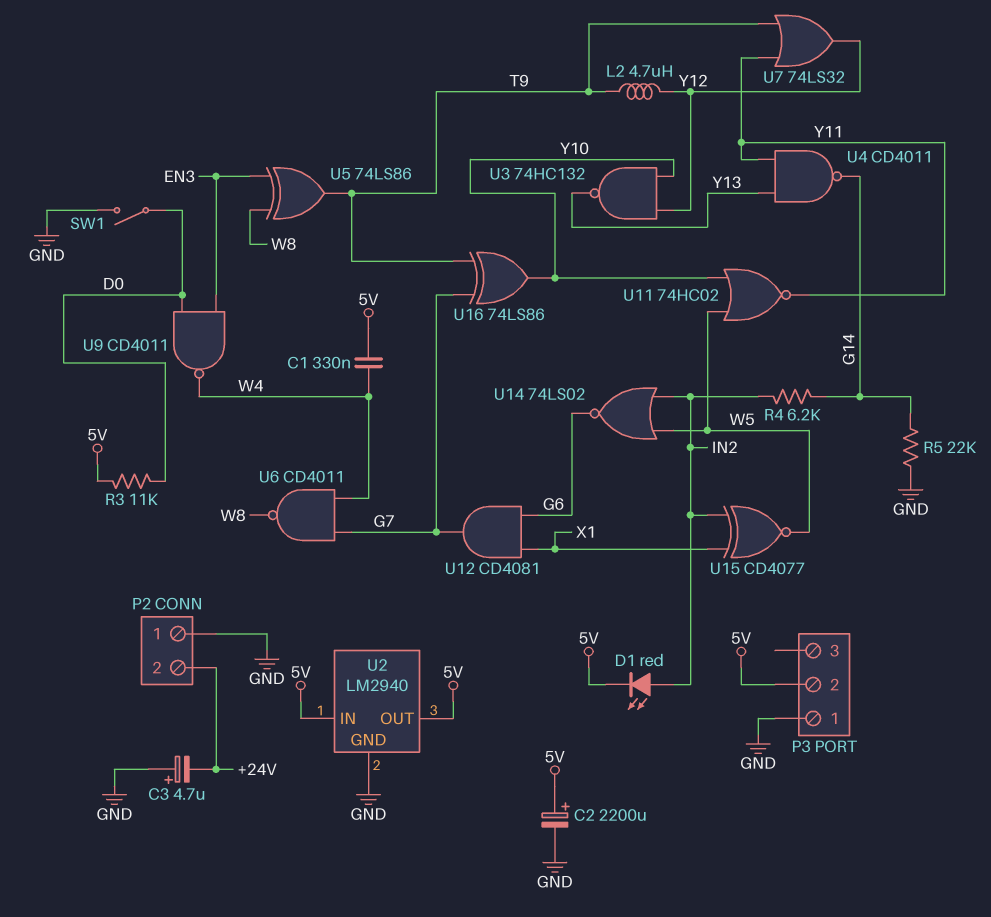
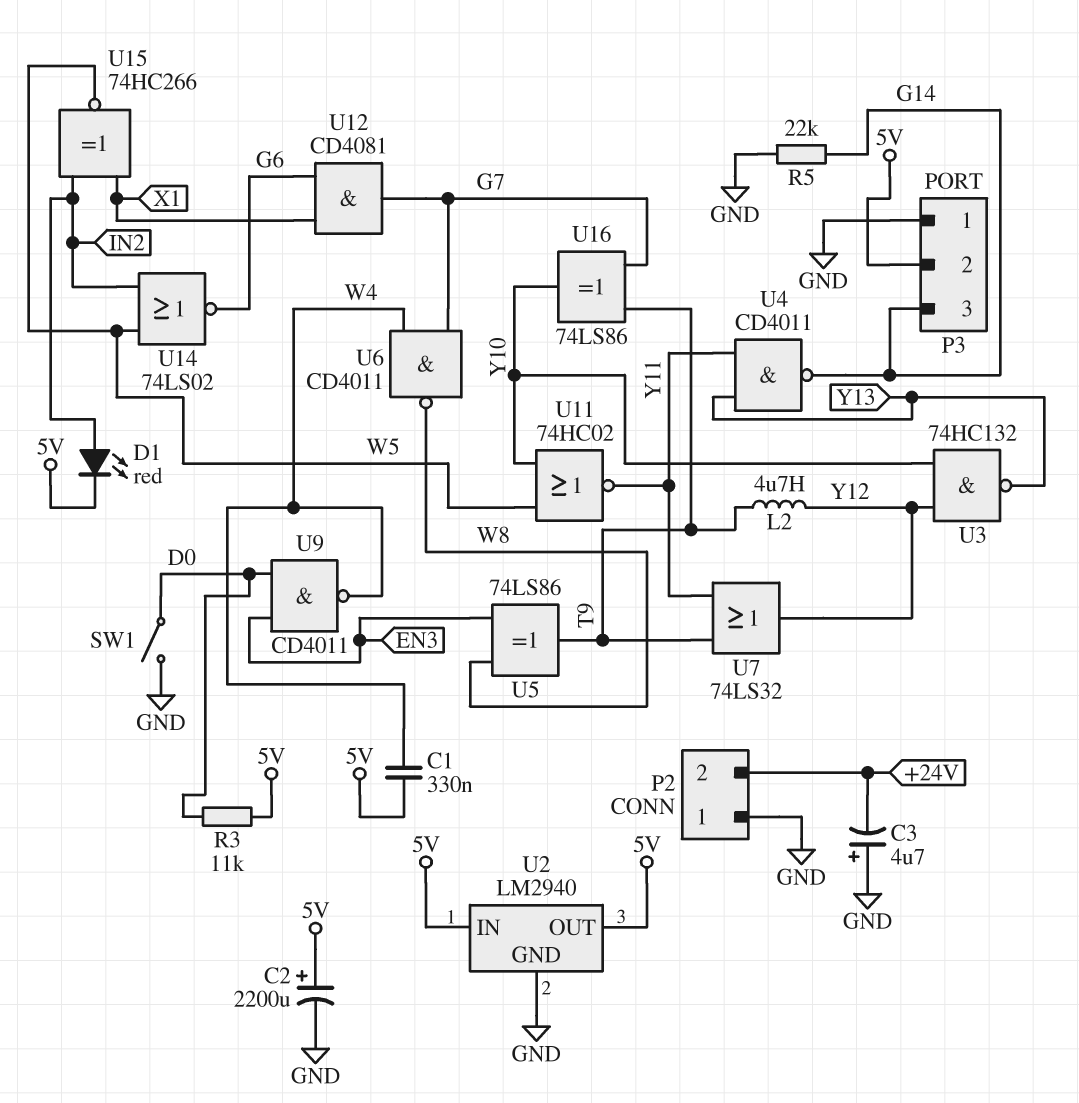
P3 pin 3: none -> G14
R4: 6.2k (G14, IN2) -> none
U15: XNOR CD4077 (in IN2, in X1, out W5) -> XNOR 74HC266 (in IN2, in X1, out W5)

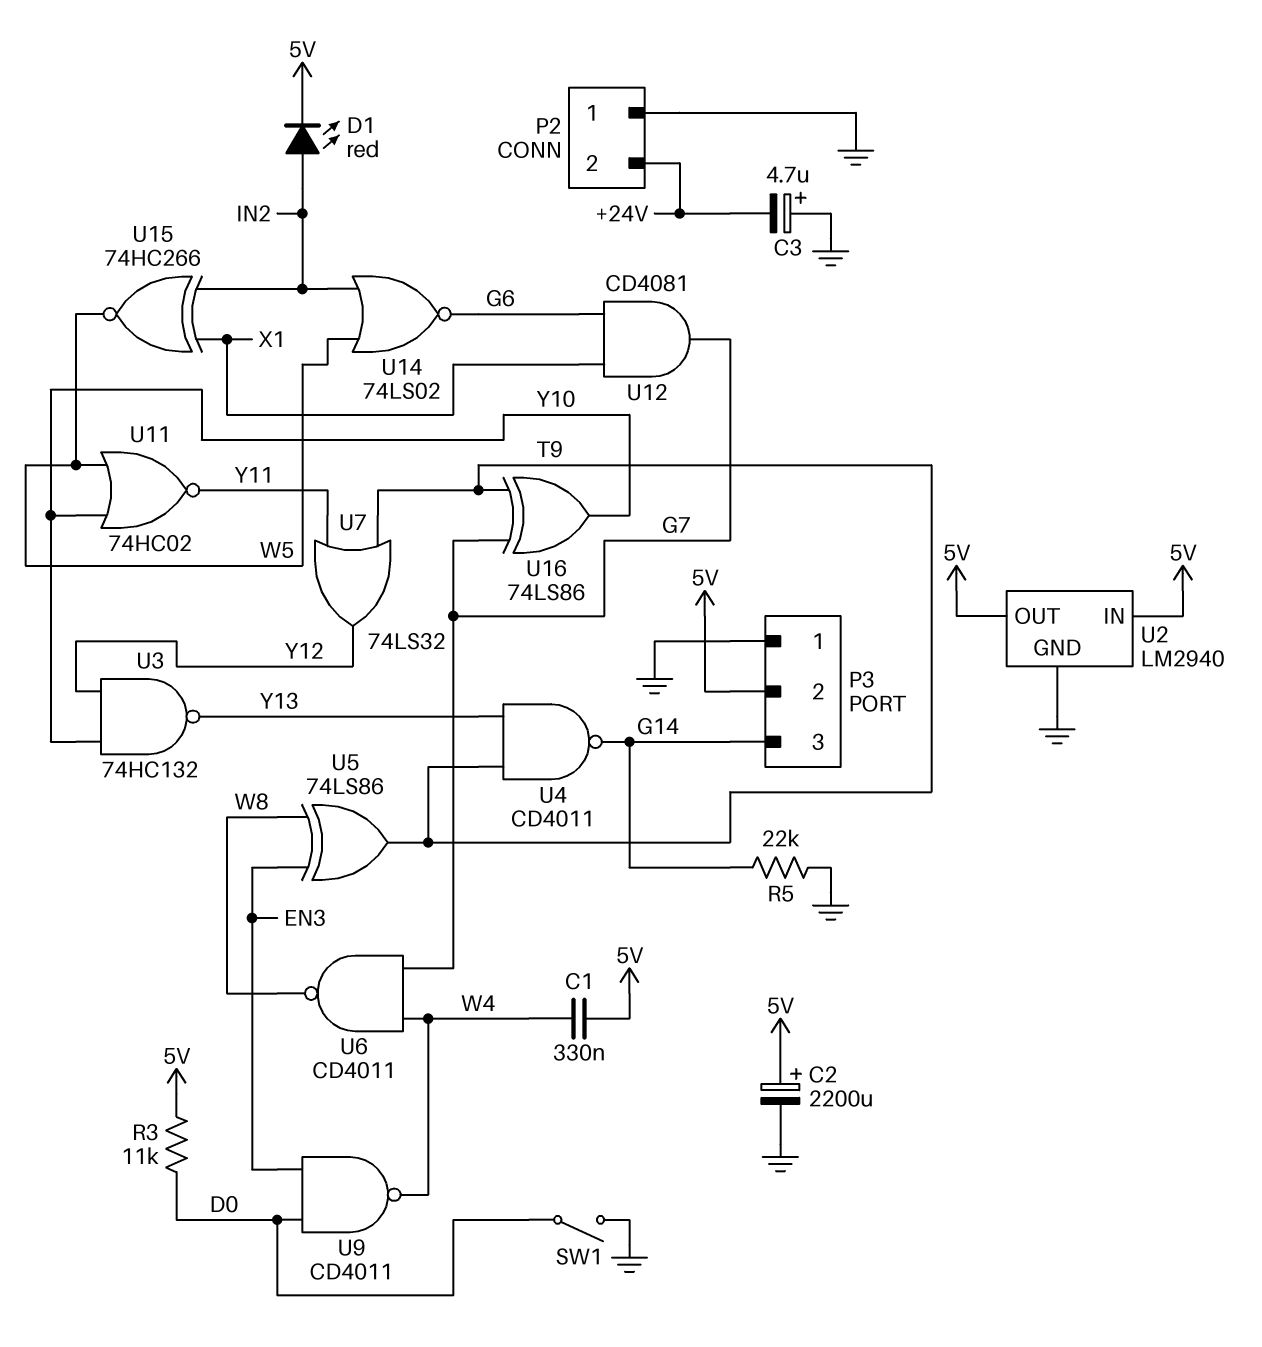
L2: 4.7uH (T9, Y12) -> none
U4: NAND CD4011 (in Y11, in Y13, out G14) -> NAND CD4011 (in T9, in Y13, out G14)

